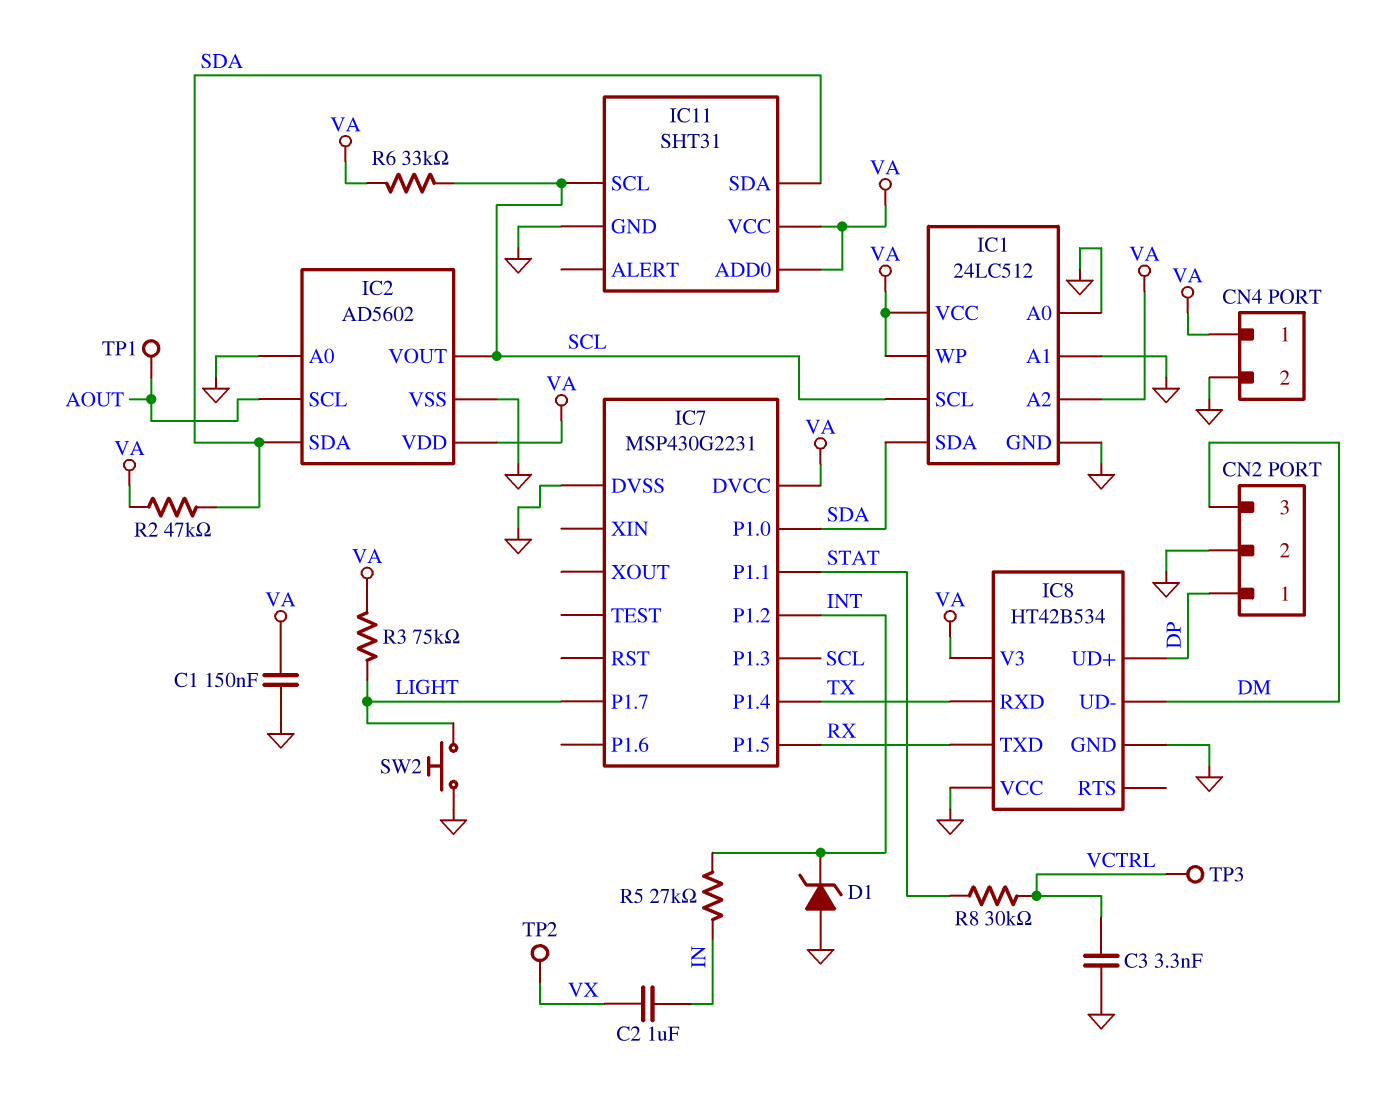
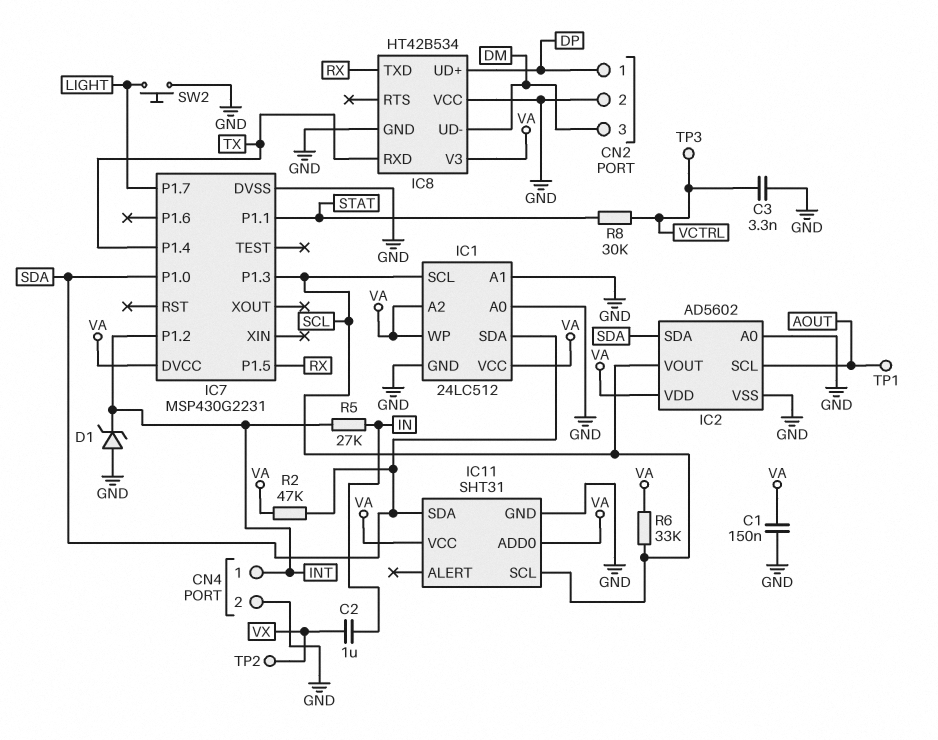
CN4 pin 1: VA -> INT
R3: 75k (LIGHT, VA) -> none

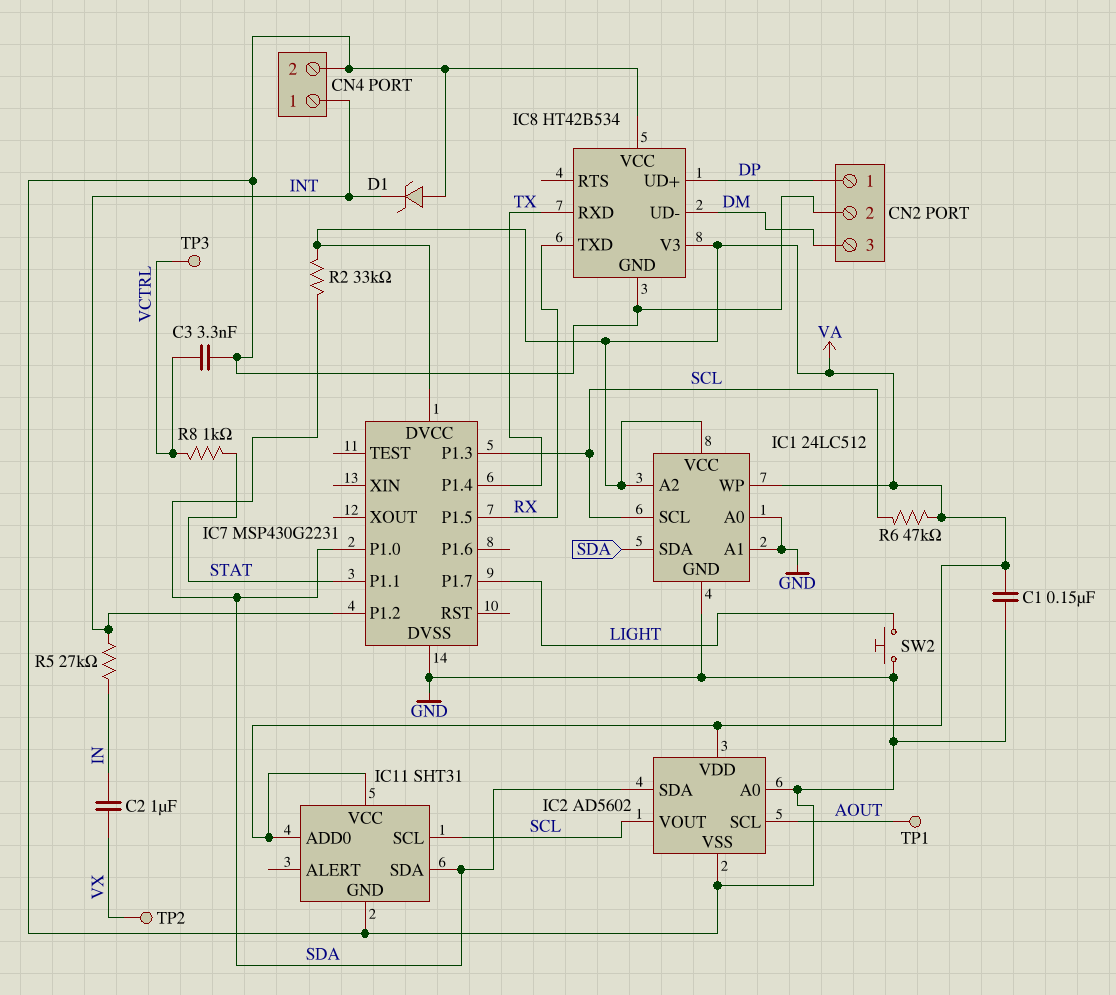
R2: 47k (SDA, VA) -> 33k (SDA, VA)
R6: 33k (SCL, VA) -> 47k (SCL, VA)
R8: 30k (STAT, VCTRL) -> 1k (STAT, VCTRL)

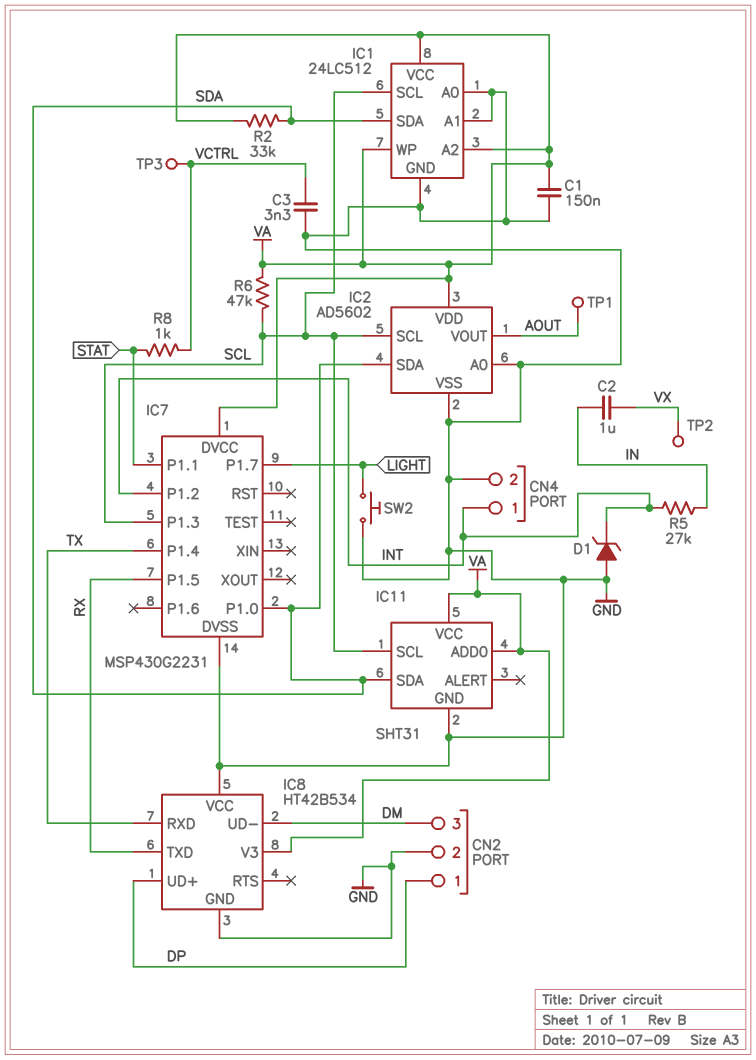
IC2 pin SCL: AOUT -> SCL
IC2 pin VOUT: SCL -> AOUT

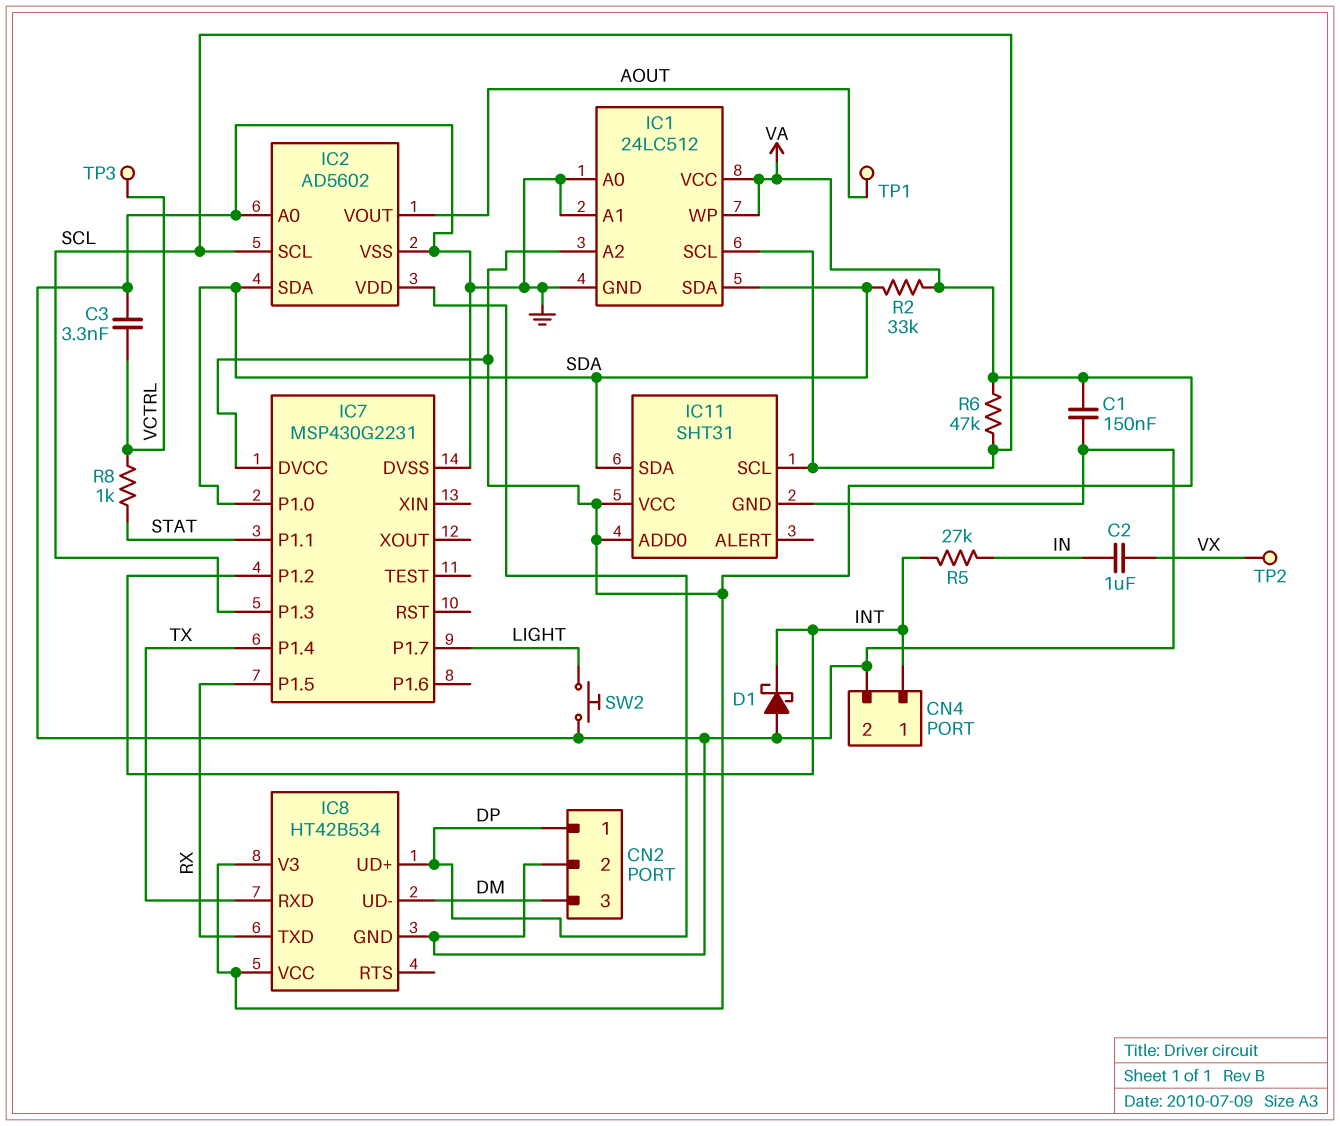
D1: zener (A GND, K INT) -> schottky (A GND, K INT)
IC2 pin VDD: VA -> DP
IC8 pin VCC: GND -> VA

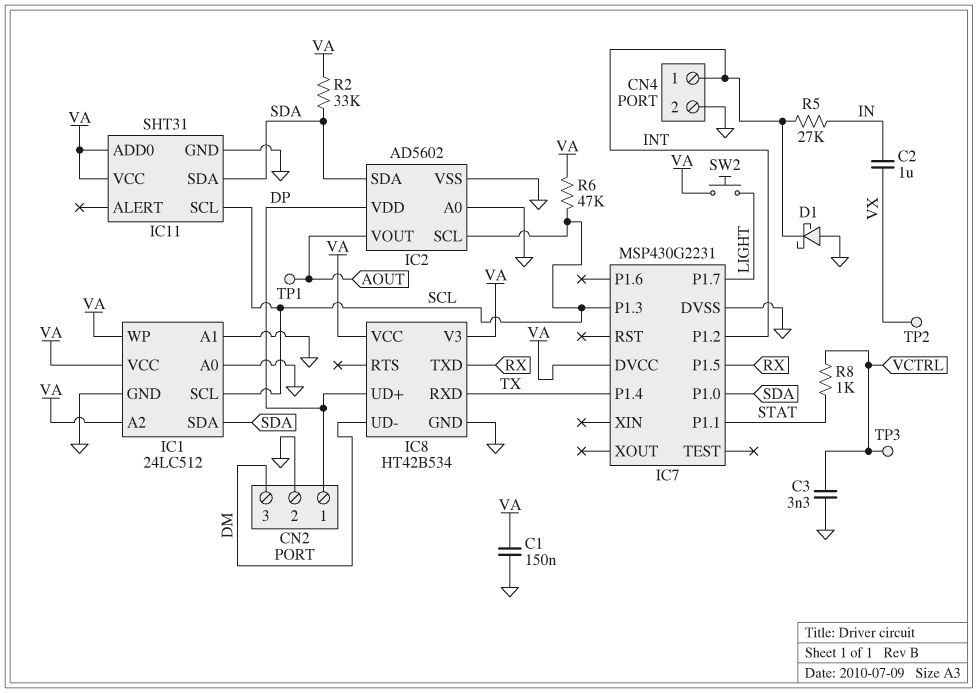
SW2: button (GND, LIGHT) -> button (LIGHT, VA)

